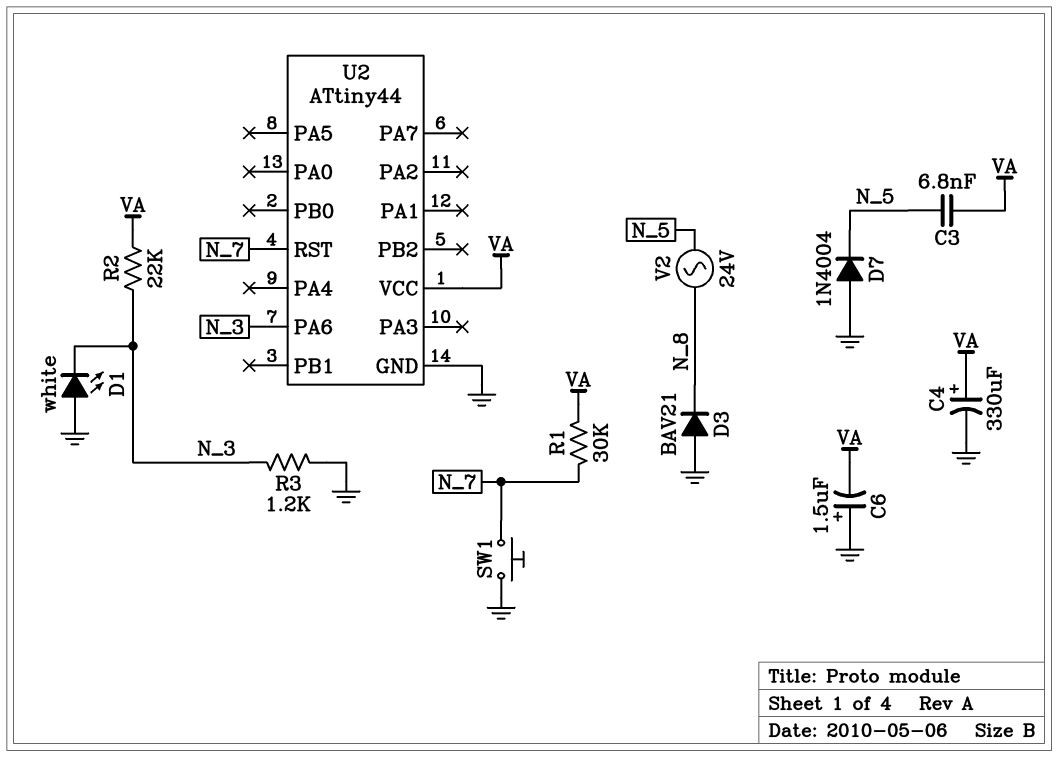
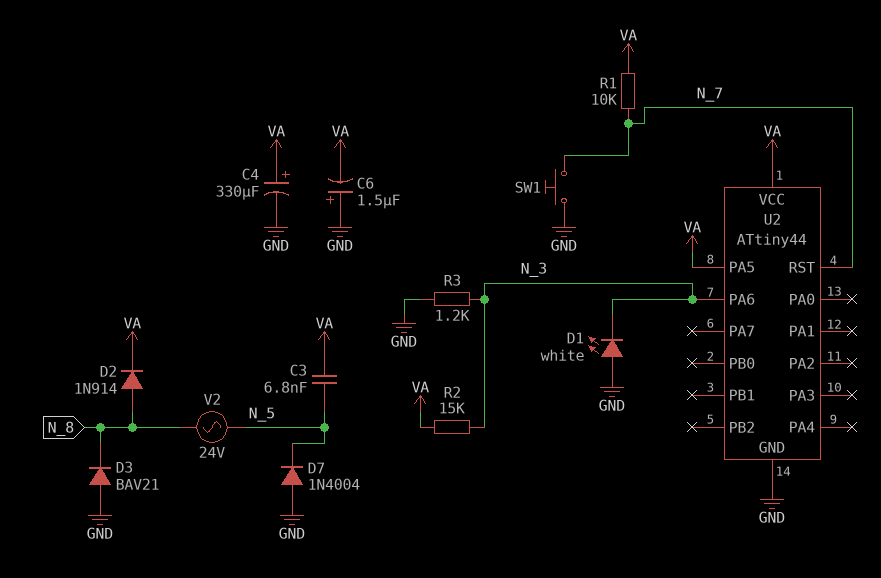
D2: none -> diode 1N914 (A N_8, K VA)
R1: 30k (N_7, VA) -> 10k (N_7, VA)
R2: 22k (N_3, VA) -> 15k (N_3, VA)
U2 pin PA5: none -> VA

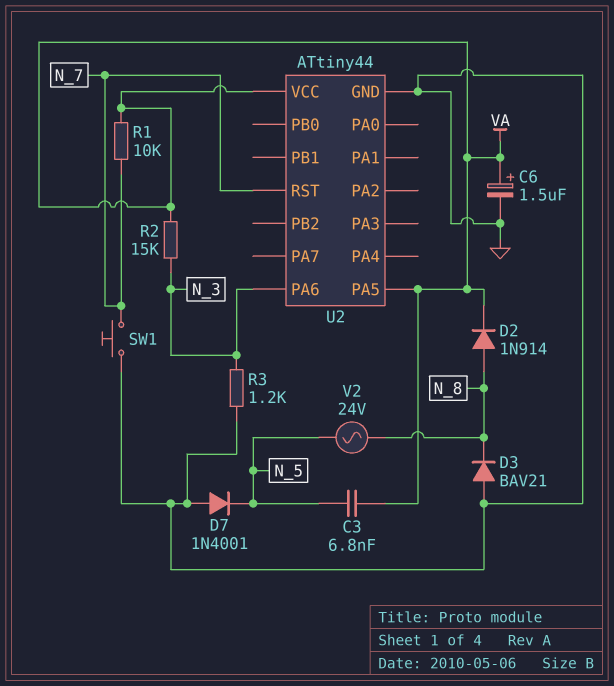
C4: 330uF (plus VA, minus GND) -> none
C6: 1.5uF (plus GND, minus VA) -> 1.5uF (plus VA, minus GND)
D1: LED white (A GND, K N_3) -> none
D7: diode 1N4004 (A GND, K N_5) -> diode 1N4001 (A GND, K N_5)

